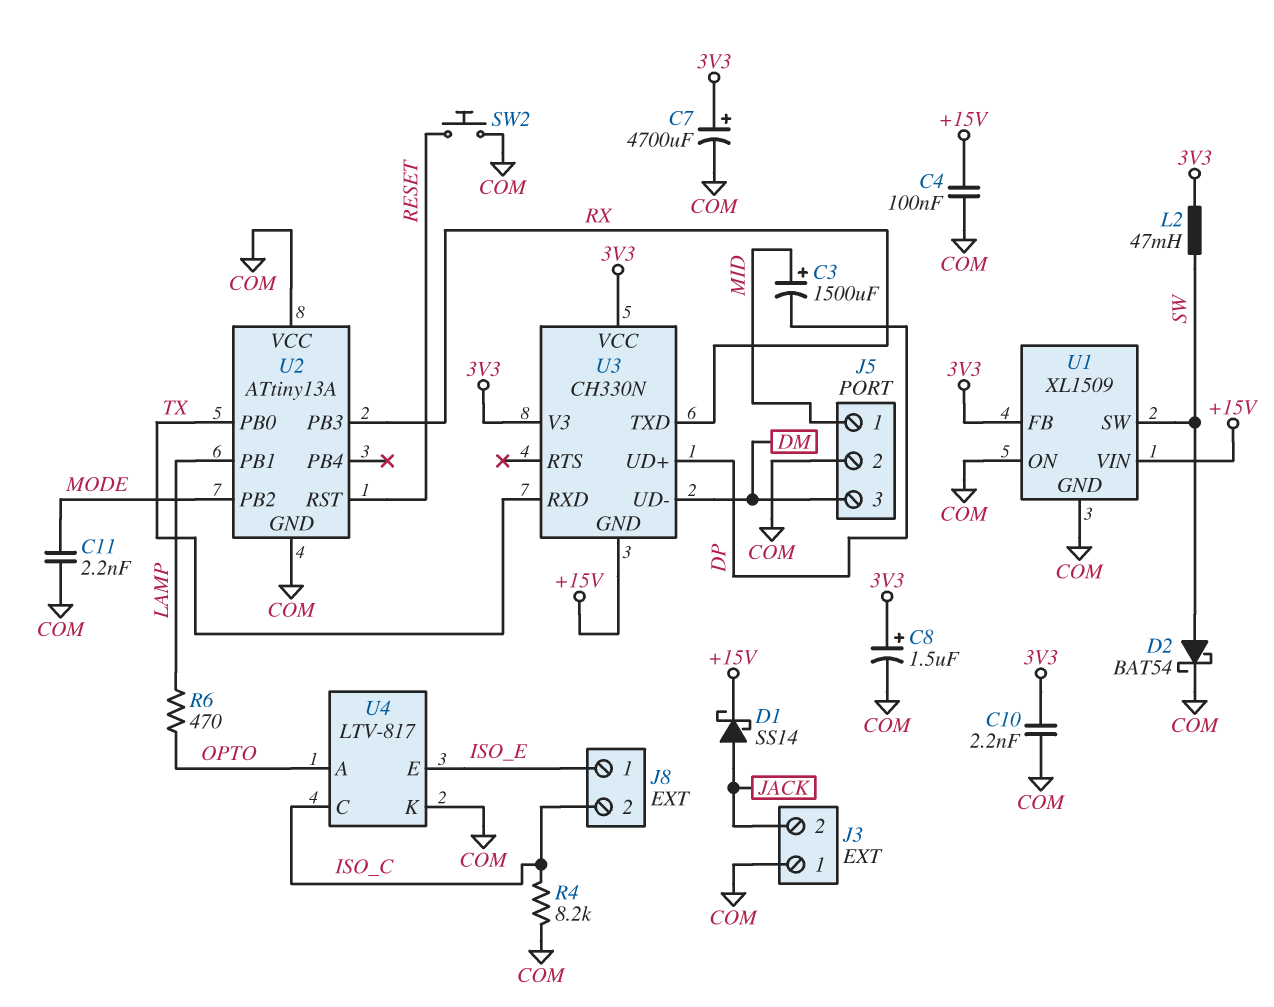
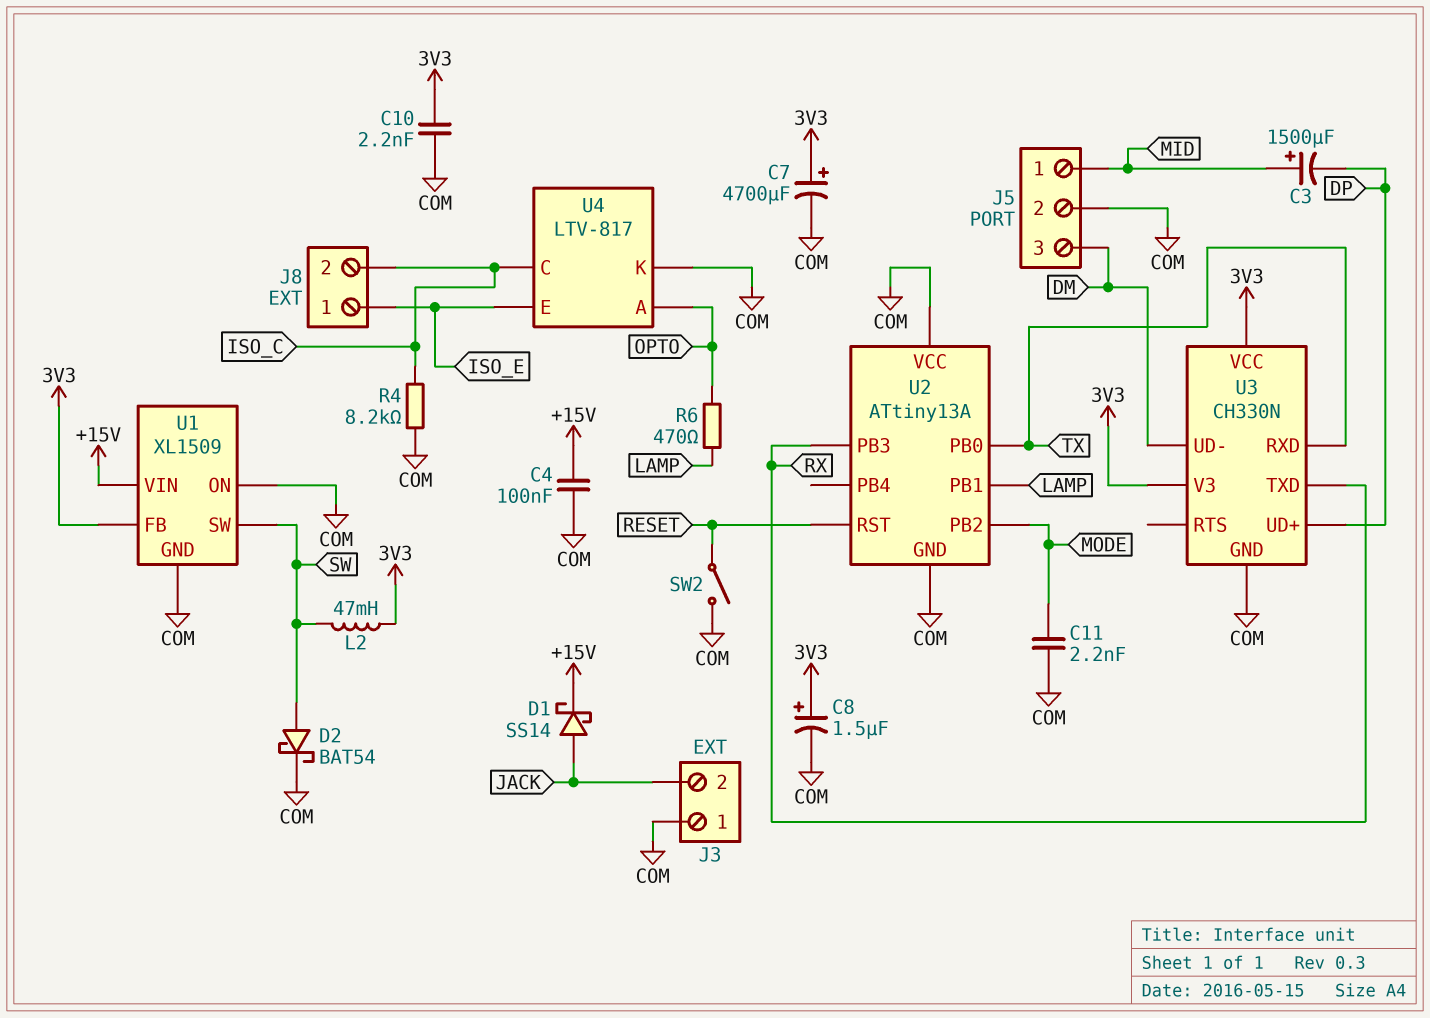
SW2: button (COM, RESET) -> switch (COM, RESET)
U3 pin GND: +15V -> COM

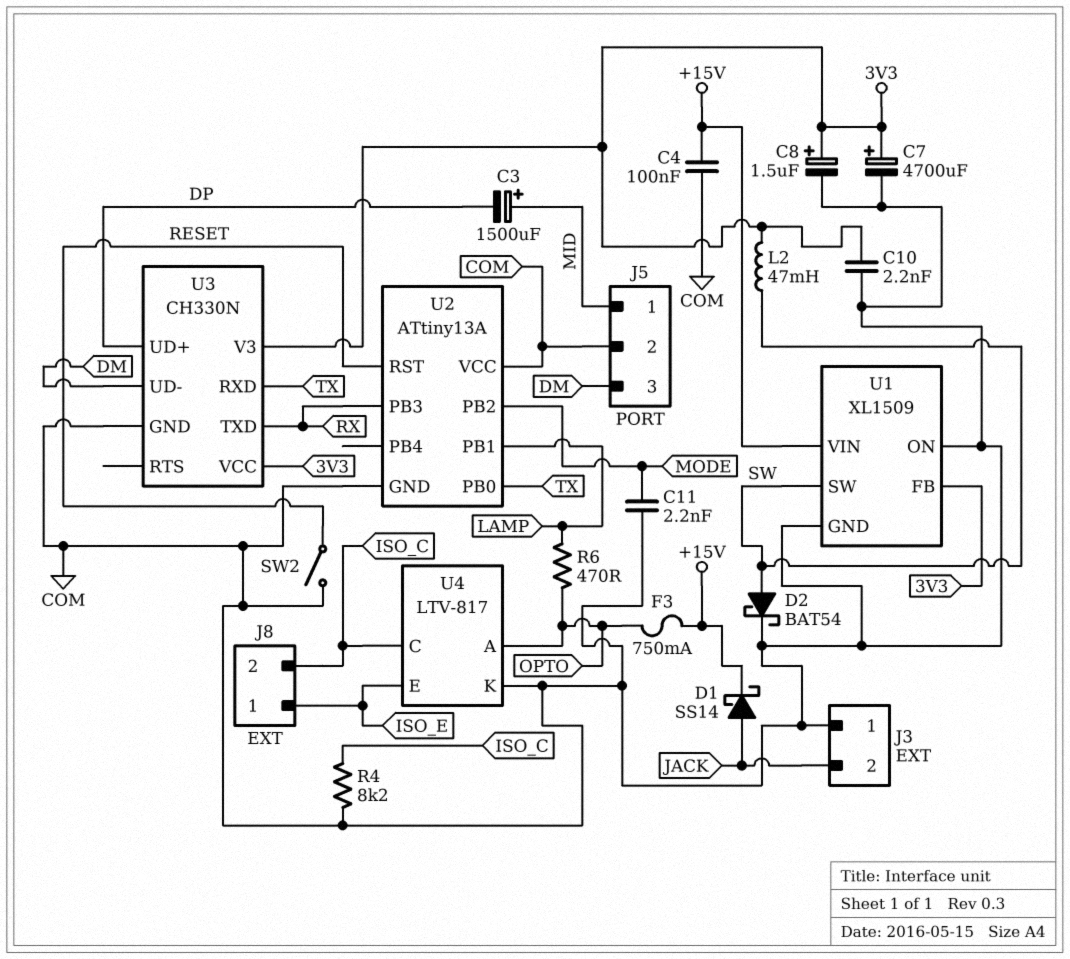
F3: none -> 750mA (+15V, OPTO)

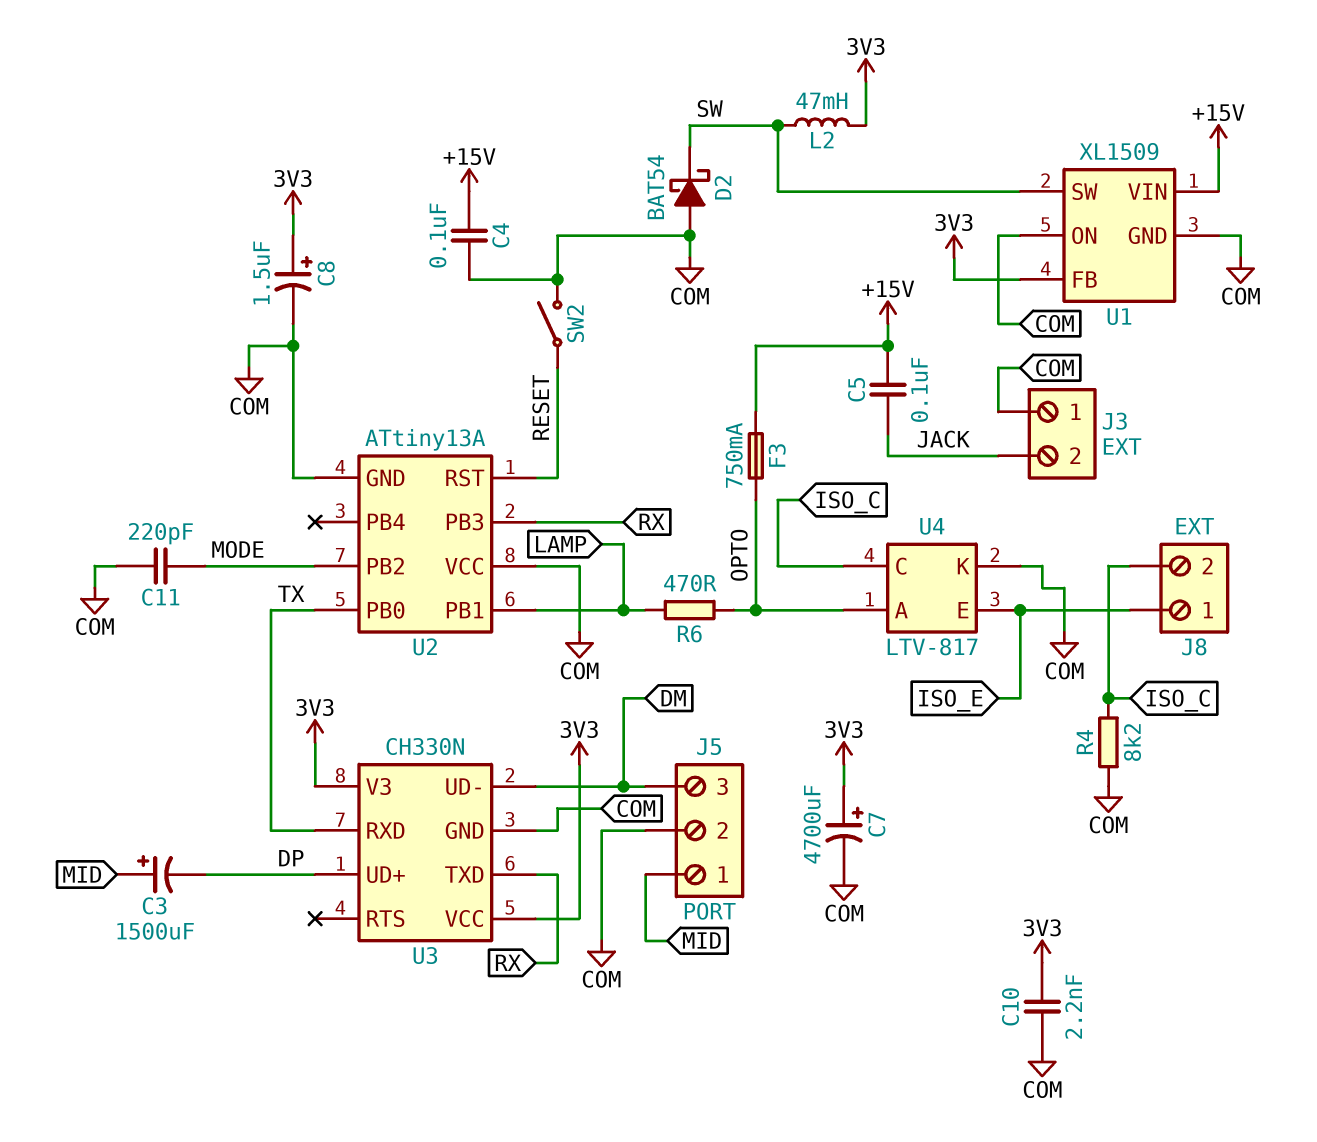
C5: none -> 100nF (+15V, JACK)
C11: 2.2nF (COM, MODE) -> 220pF (COM, MODE)
D1: schottky SS14 (A JACK, K +15V) -> none
D2: schottky BAT54 (A SW, K COM) -> schottky BAT54 (A COM, K SW)

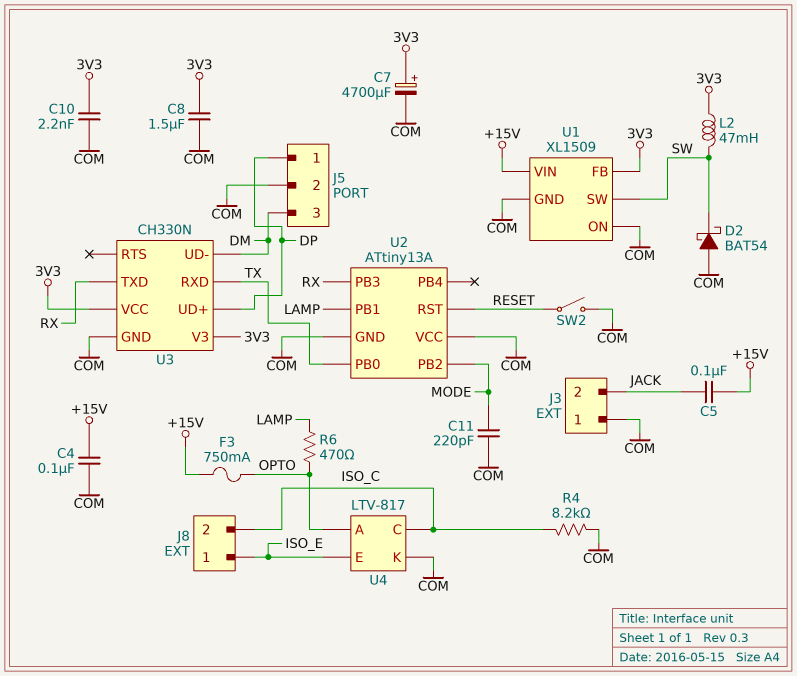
C3: 1500uF (plus MID, minus DP) -> none
C8: 1.5uF (plus 3V3, minus COM) -> 1.5uF (3V3, COM)
J5 pin 1: MID -> DP

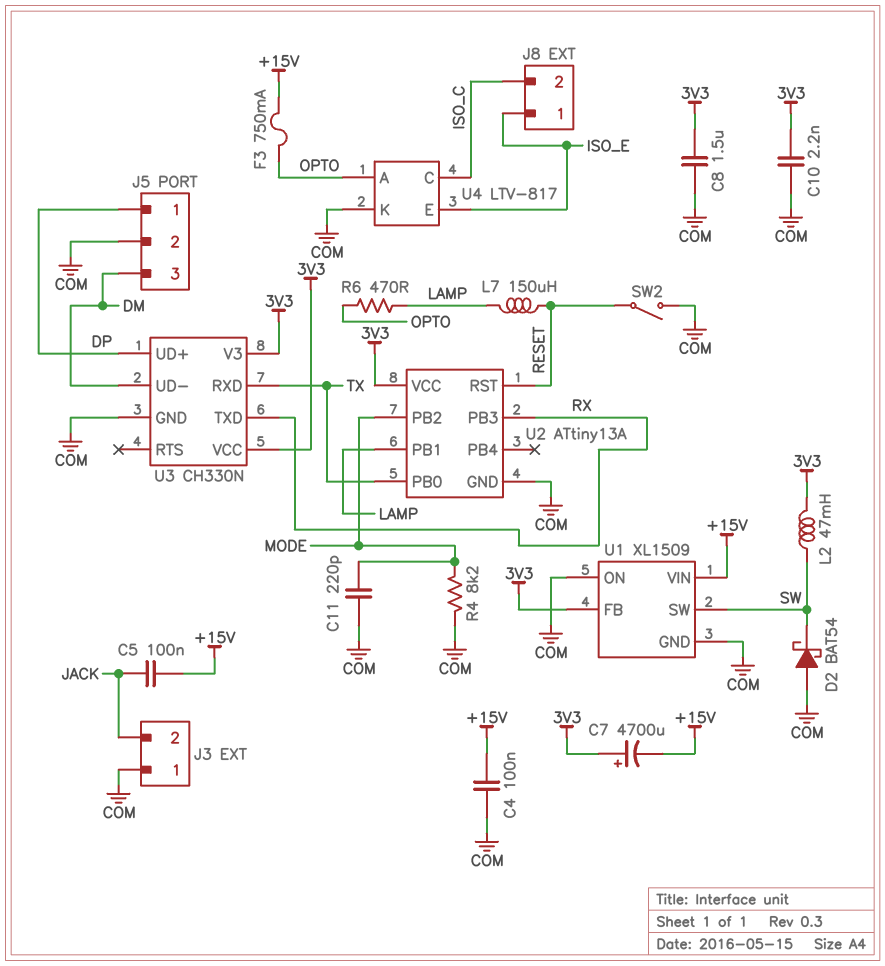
C7: 4700uF (plus 3V3, minus COM) -> 4700uF (plus 3V3, minus +15V)
L7: none -> 150uH (LAMP, RESET)
R4: 8.2k (COM, ISO_C) -> 8.2k (COM, MODE)
U2 pin VCC: COM -> 3V3

